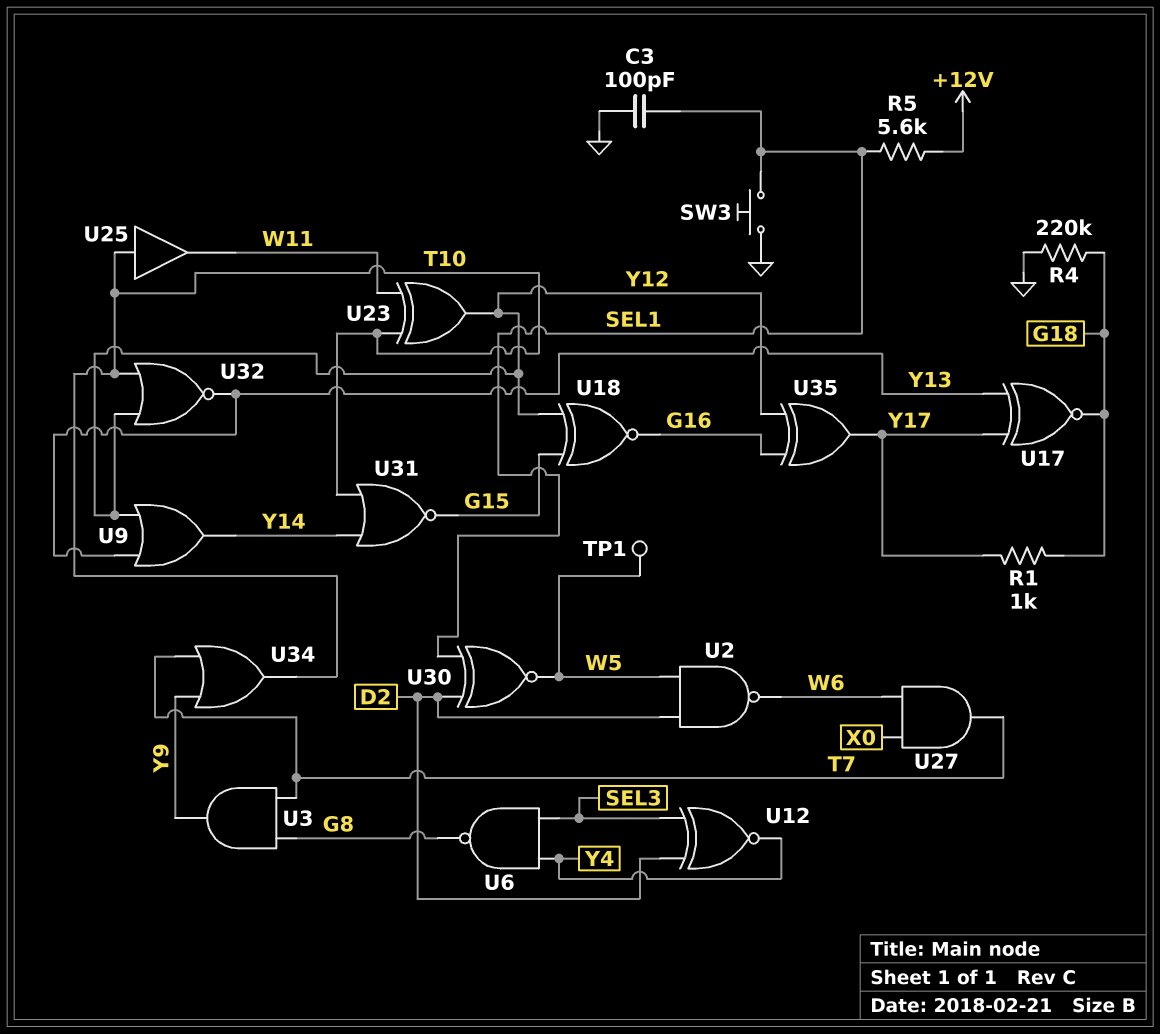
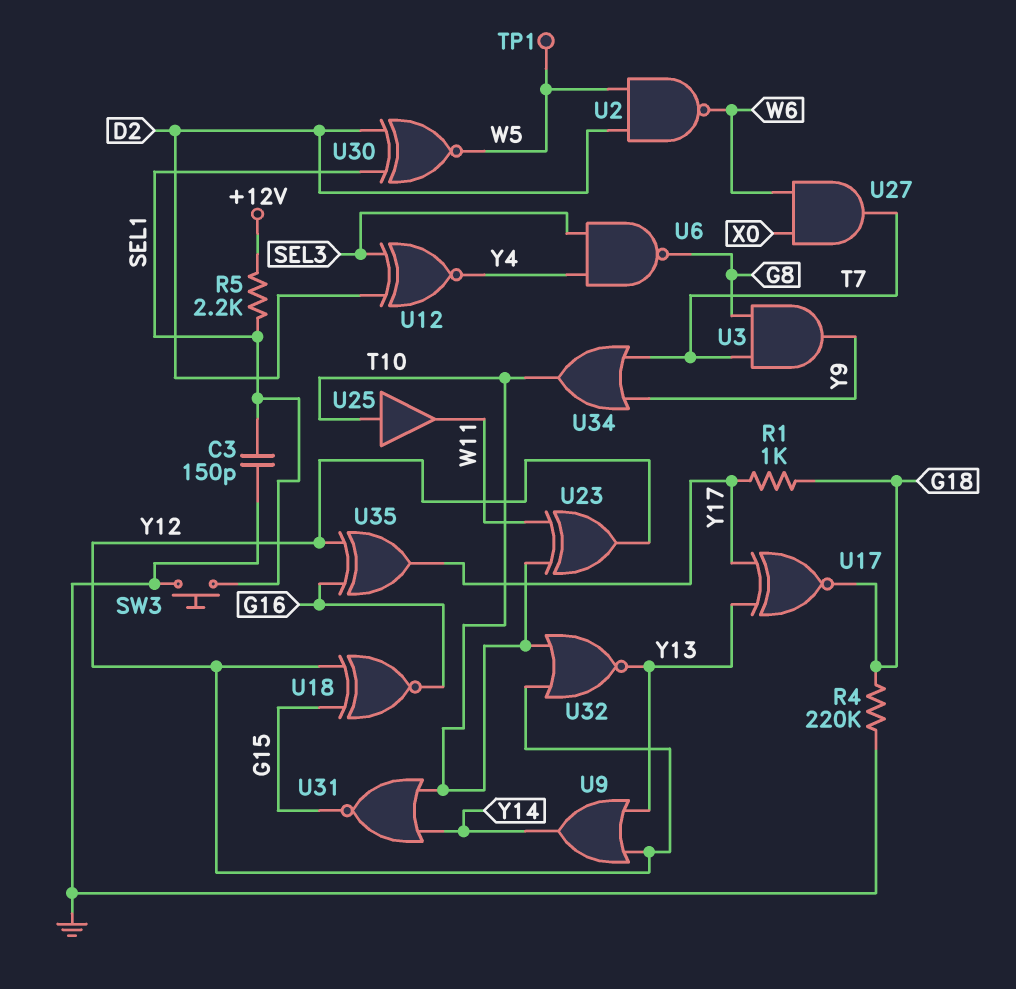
C3: 100pF (GND, SEL1) -> 150pF (GND, SEL1)
R5: 5.6k (+12V, SEL1) -> 2.2k (+12V, SEL1)

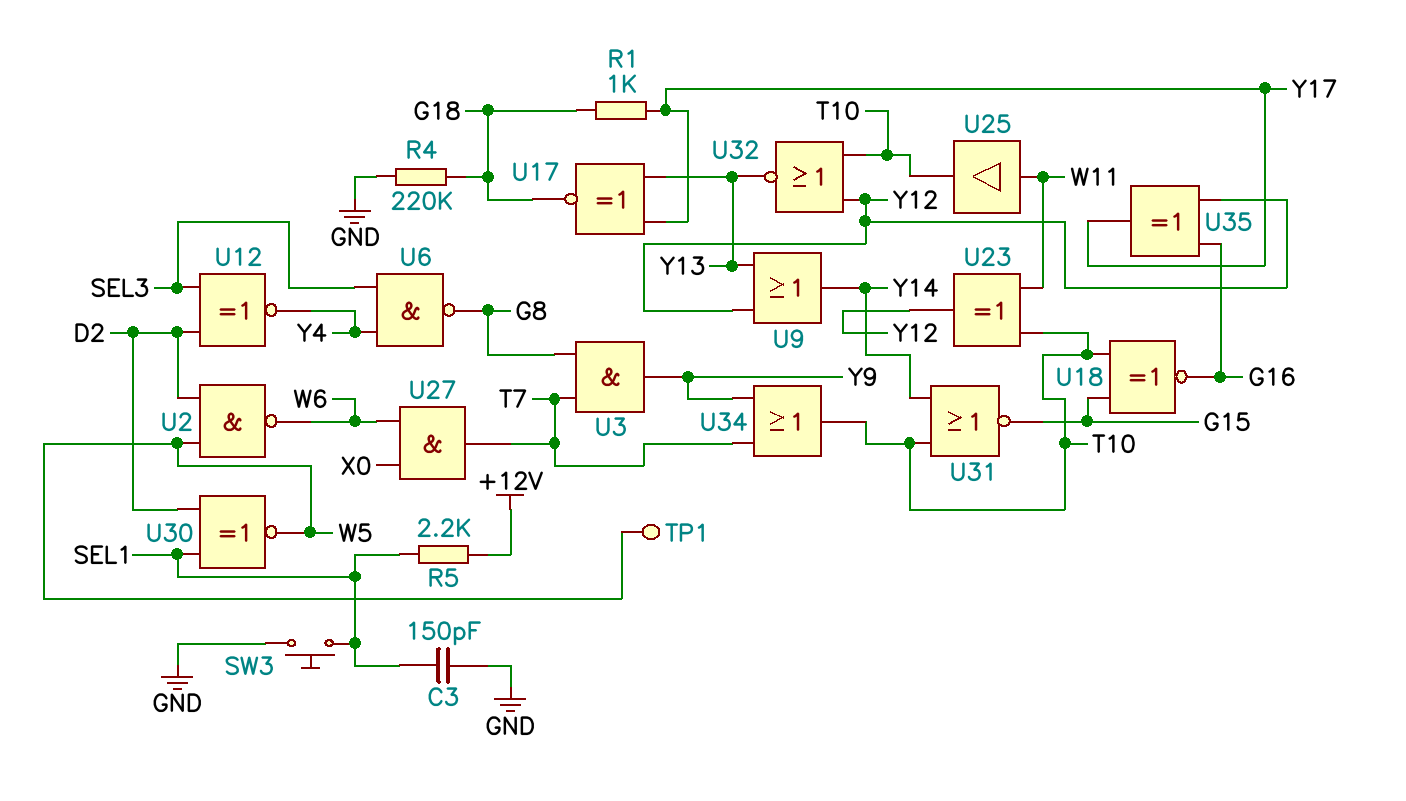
U18: XNOR (in G15, in Y12, out G16) -> XNOR (in G15, in T10, out G16)
U25: buffer (in T10, out W11) -> buffer (in W11, out T10)

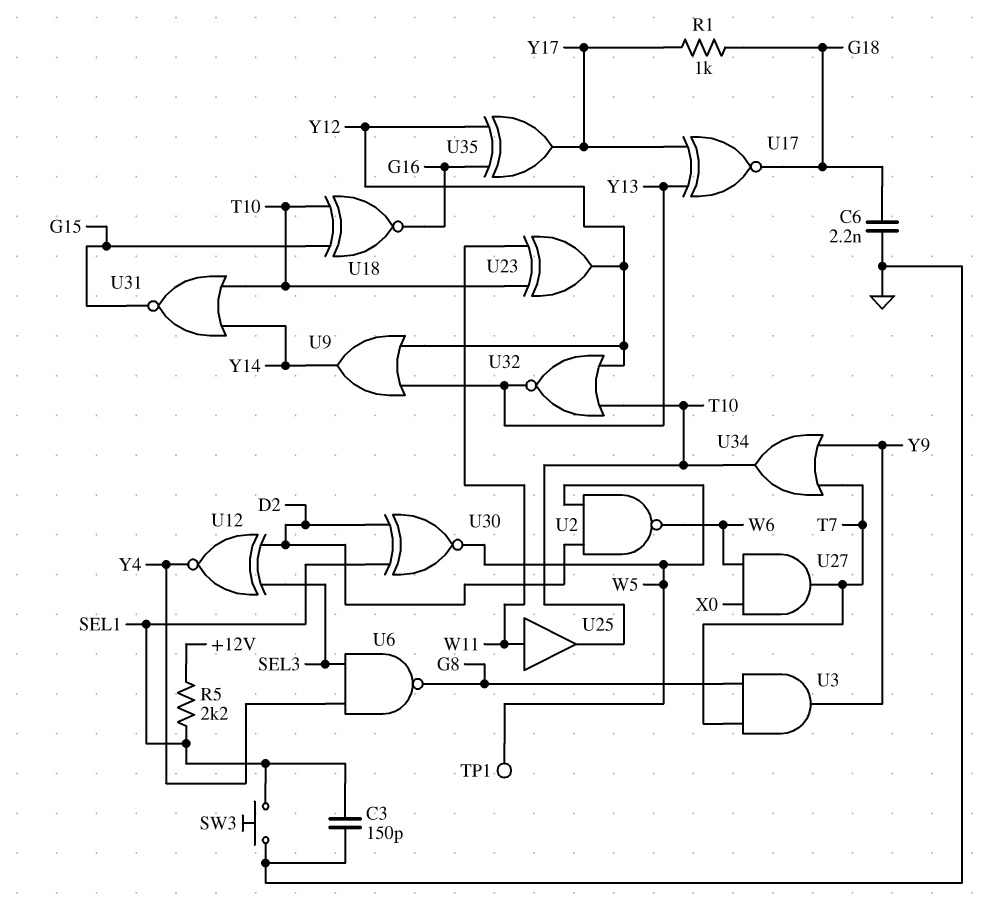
C6: none -> 2.2nF (G18, GND)
R4: 220k (G18, GND) -> none

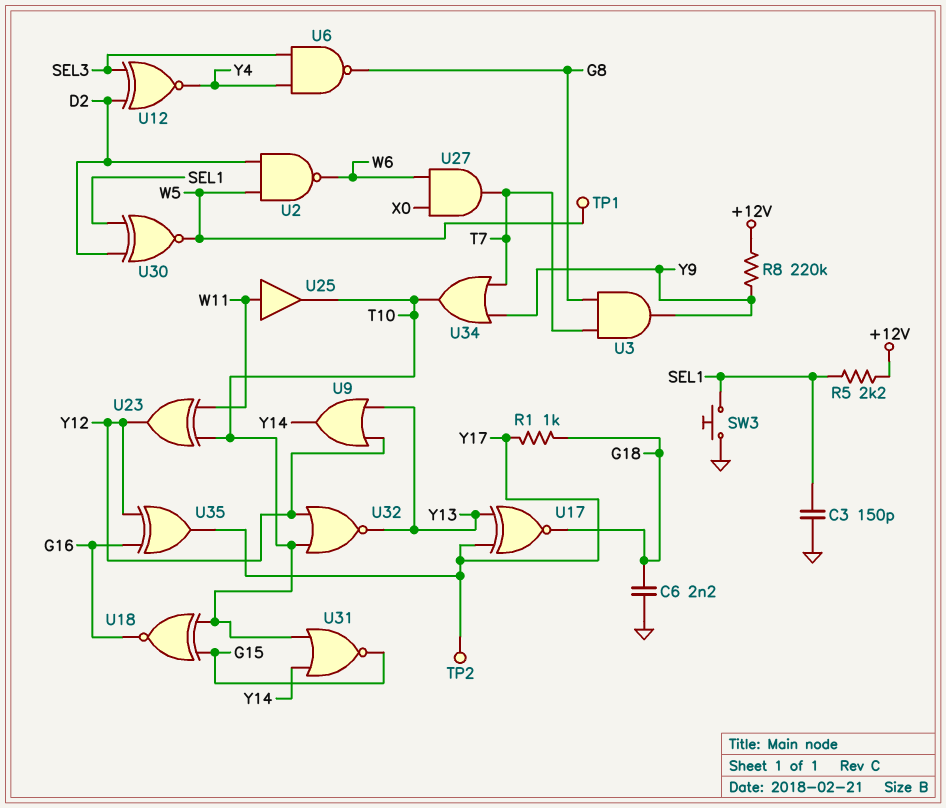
R8: none -> 220k (+12V, Y9)
TP2: none -> test point (Y17)

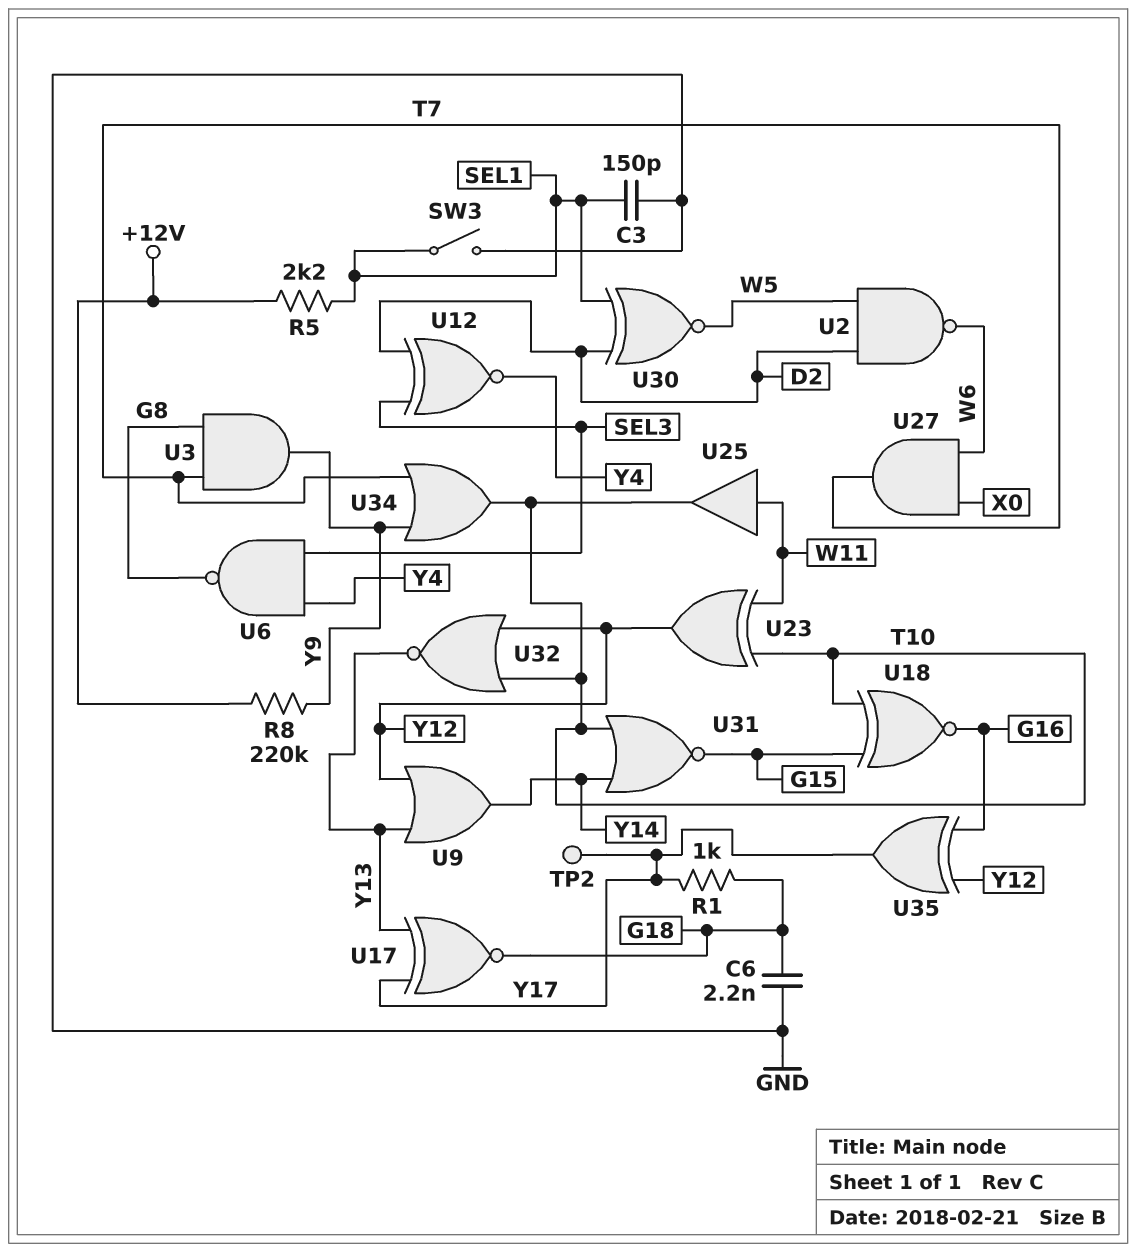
SW3: button (GND, SEL1) -> switch (GND, SEL1)
TP1: test point (W5) -> none

